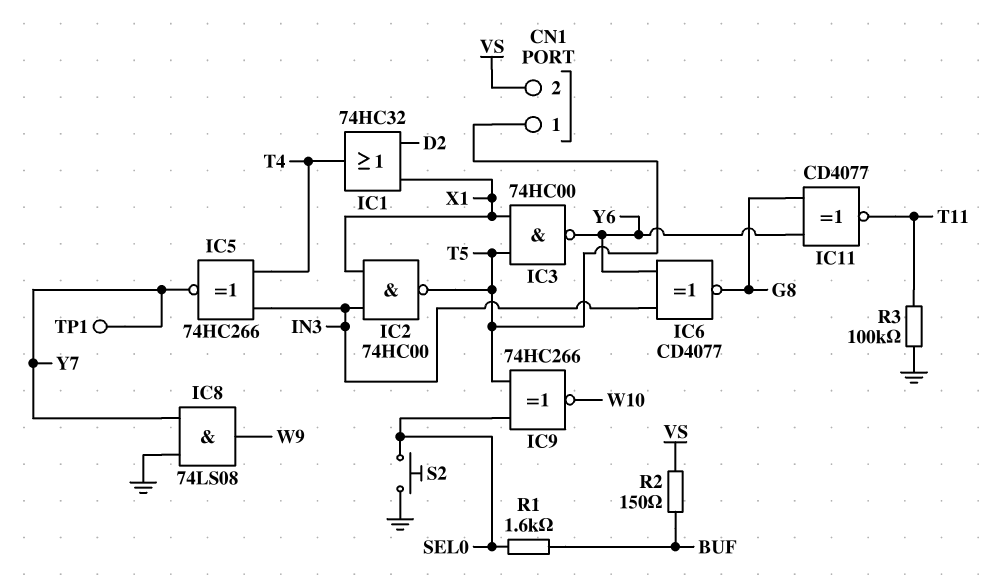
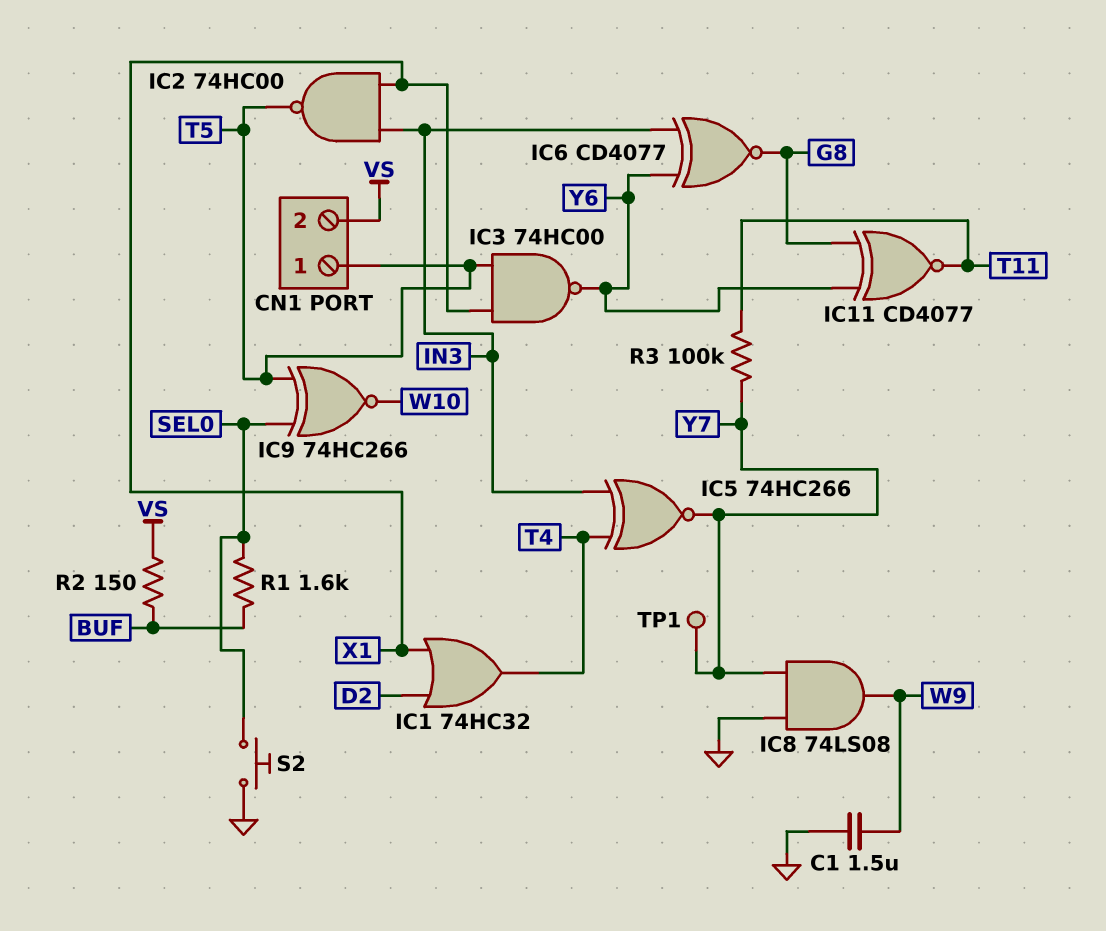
C1: none -> 1.5uF (GND, W9)
R3: 100k (GND, T11) -> 100k (T11, Y7)

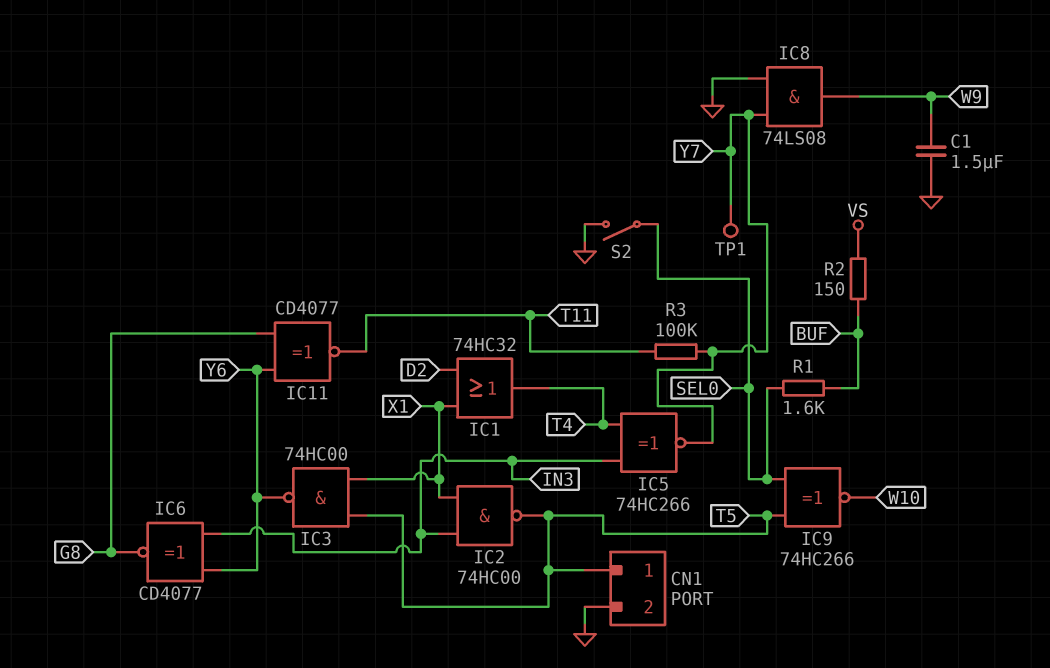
CN1 pin 2: VS -> GND
S2: button (GND, SEL0) -> switch (GND, SEL0)

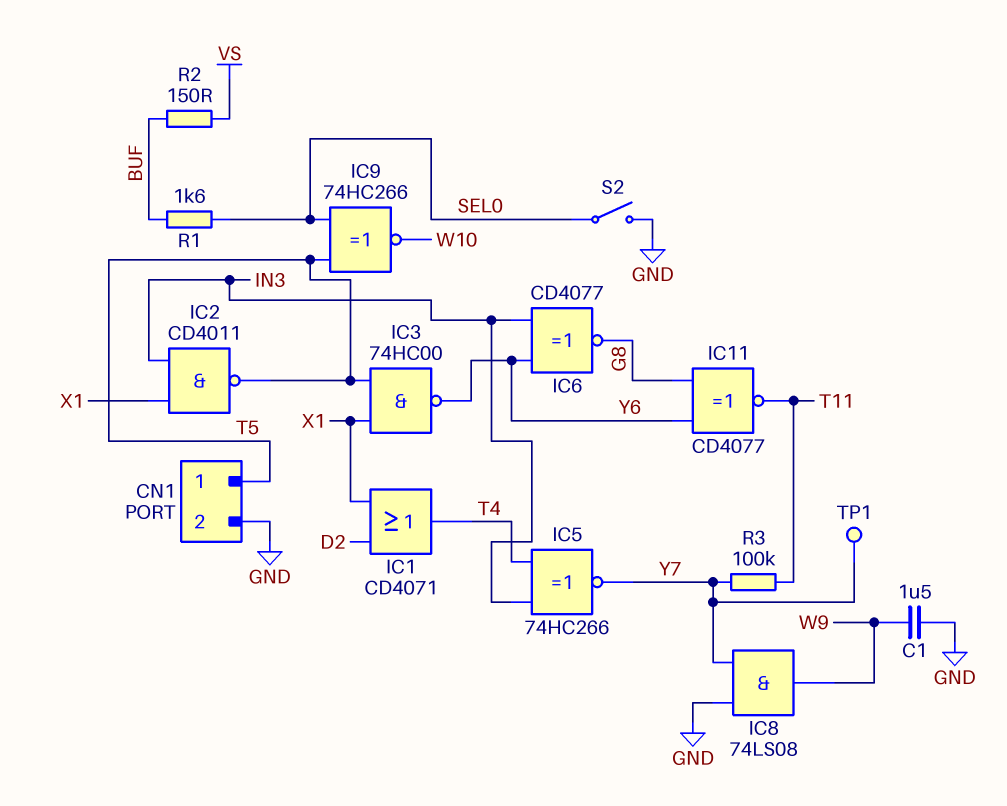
IC1: OR 74HC32 (in D2, in X1, out T4) -> OR CD4071 (in D2, in X1, out T4)
IC2: NAND 74HC00 (in IN3, in X1, out T5) -> NAND CD4011 (in IN3, in X1, out T5)

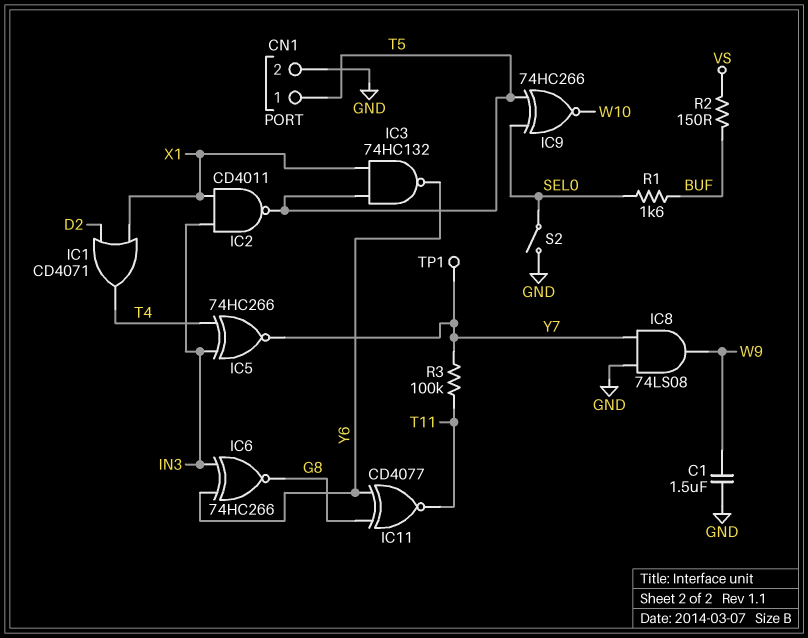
IC3: NAND 74HC00 (in T5, in X1, out Y6) -> NAND 74HC132 (in T5, in X1, out Y6)
IC6: XNOR CD4077 (in IN3, in Y6, out G8) -> XNOR 74HC266 (in IN3, in Y6, out G8)

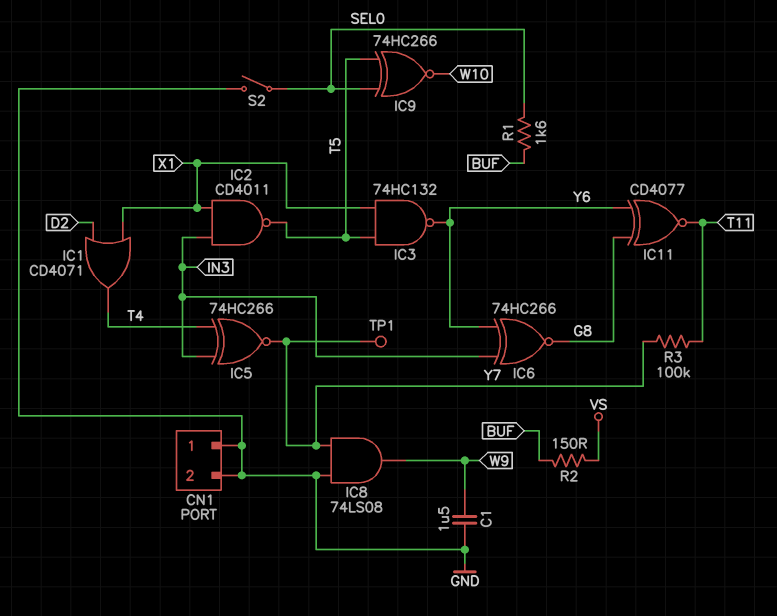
CN1 pin 1: T5 -> GND

